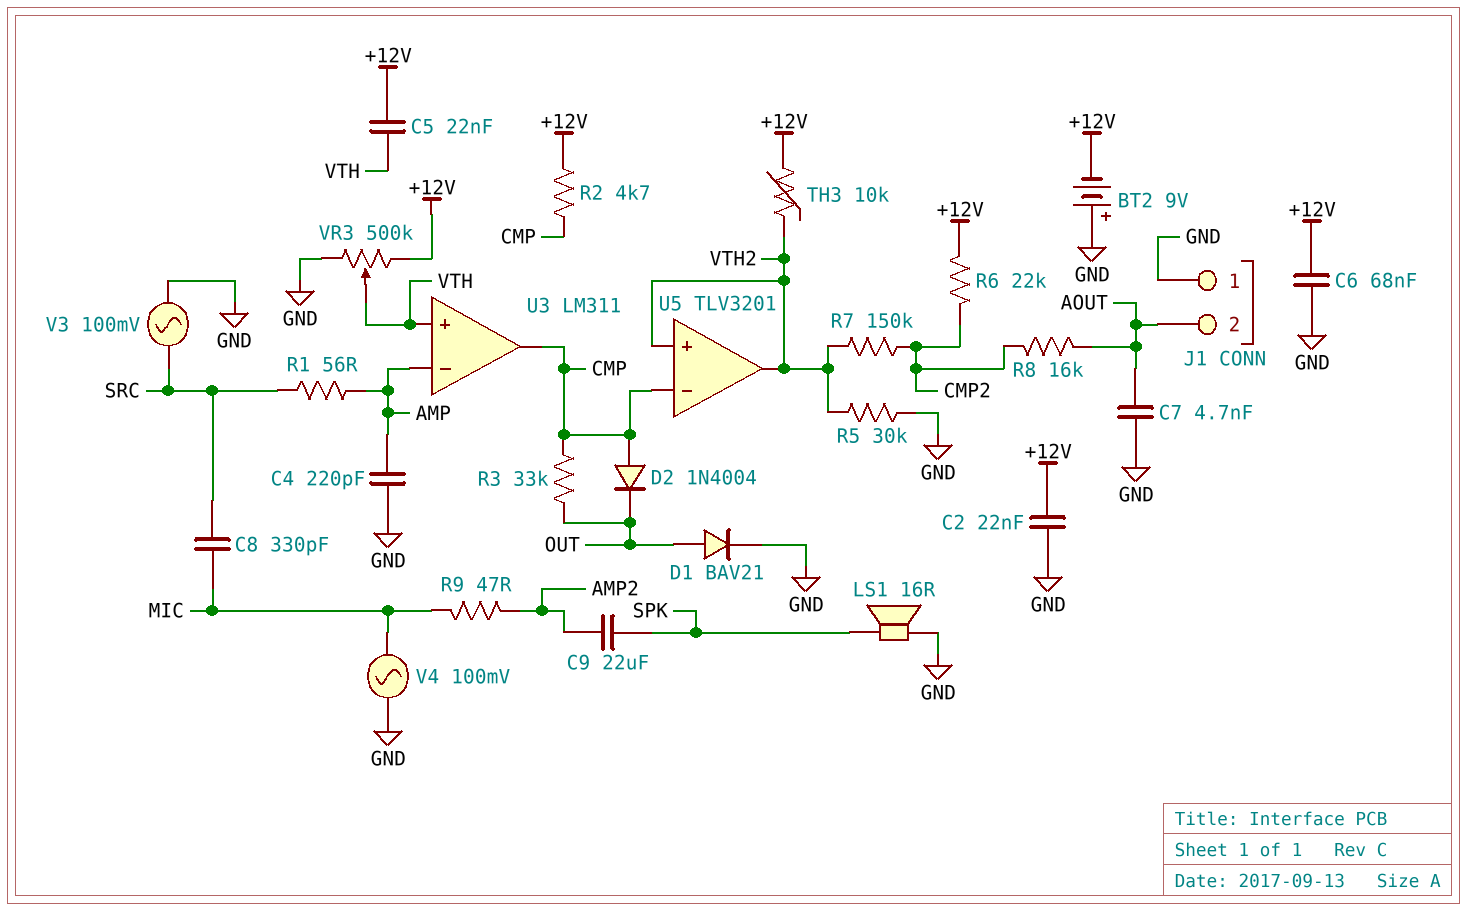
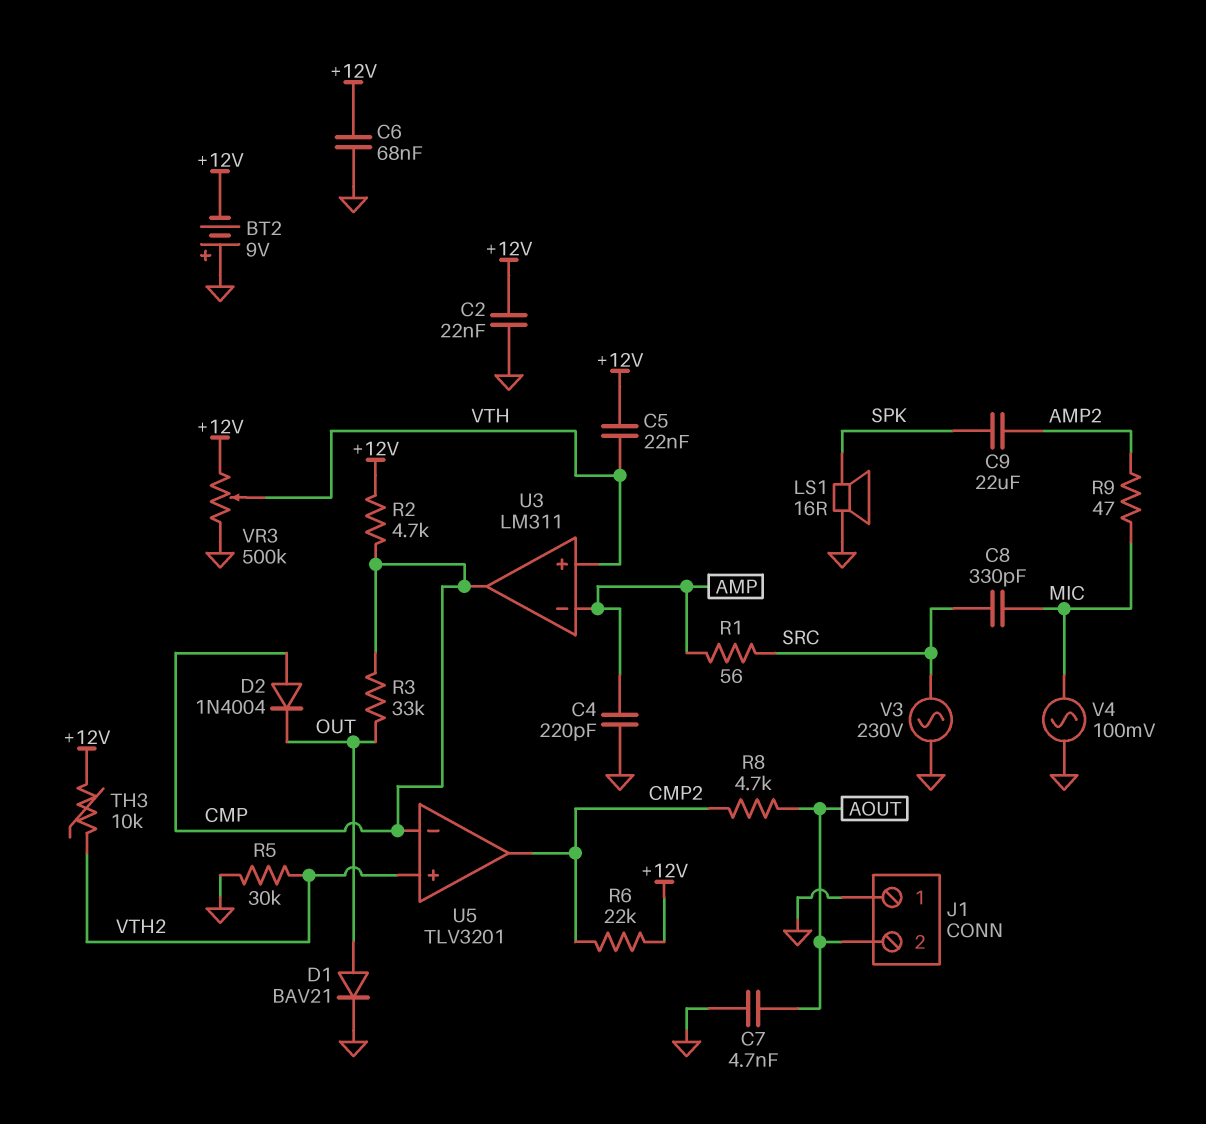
R7: 150k (CMP2, VTH2) -> none
R8: 16k (AOUT, CMP2) -> 4.7k (AOUT, CMP2)
U5 pin out: VTH2 -> CMP2
V3: AC 100mV (GND, SRC) -> AC 230V (GND, SRC)

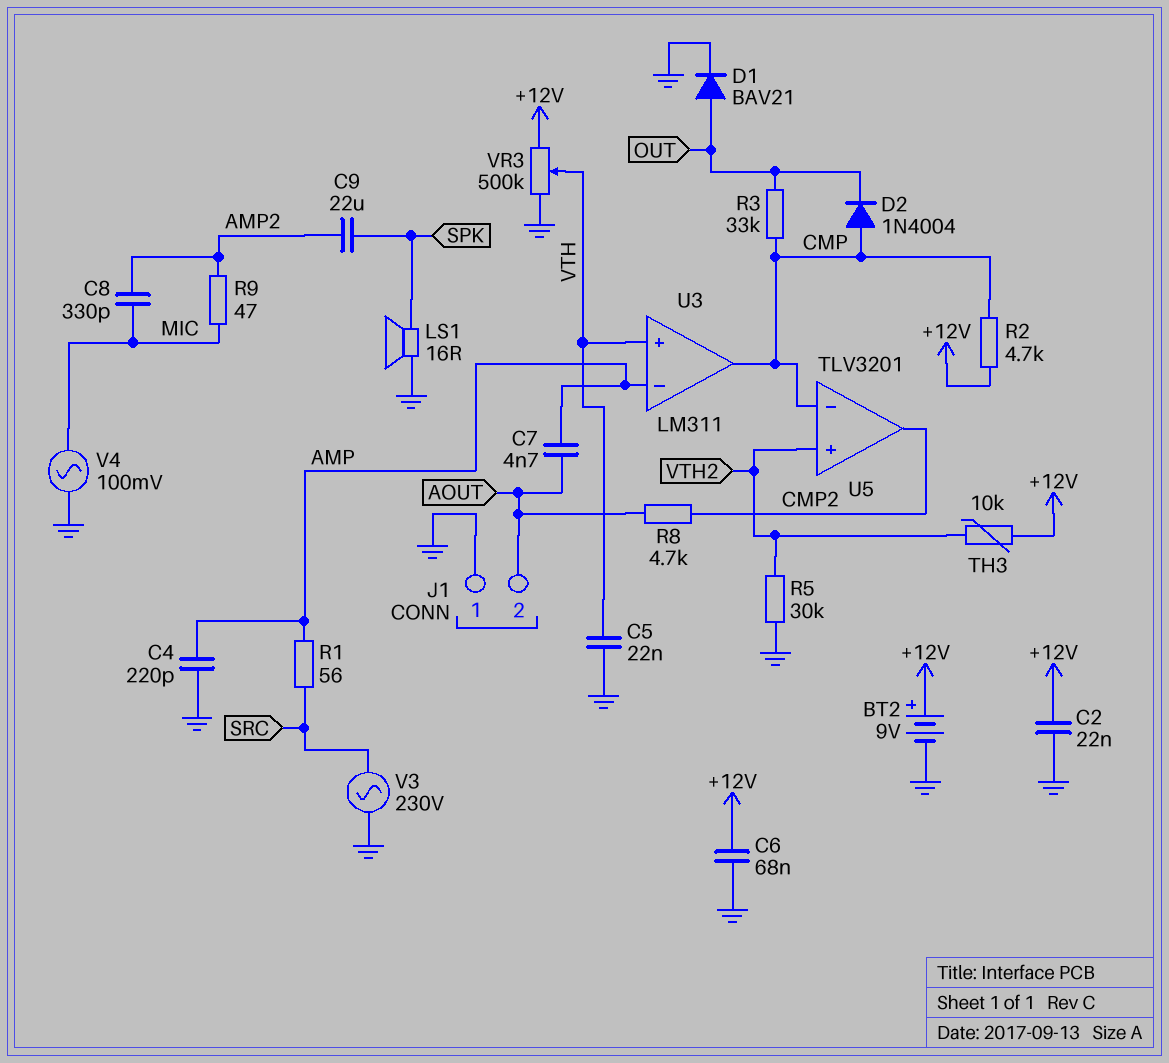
BT2: 9V (plus GND, minus +12V) -> 9V (plus +12V, minus GND)
C5: 22nF (+12V, VTH) -> 22nF (GND, VTH)
C7: 4.7nF (AOUT, GND) -> 4.7nF (AMP, AOUT)
C8: 330pF (MIC, SRC) -> 330pF (AMP2, MIC)
R6: 22k (+12V, CMP2) -> none

